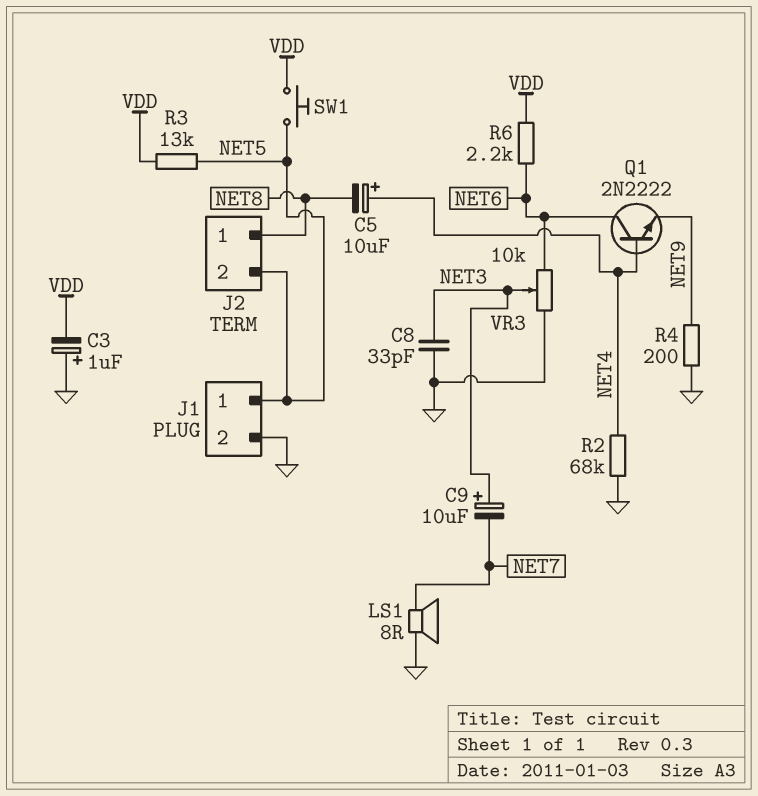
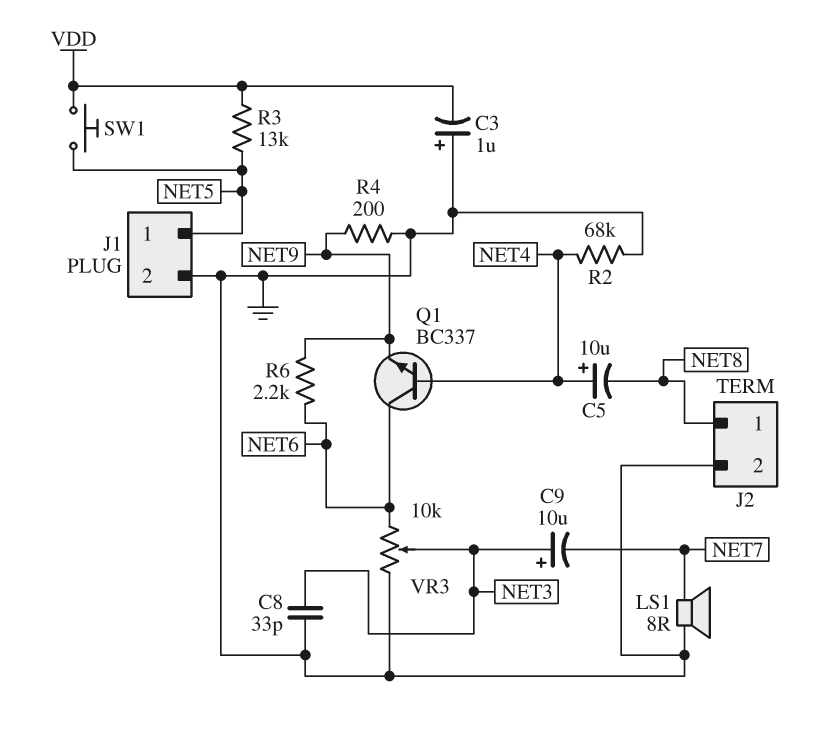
J2 pin 2: NET5 -> GND
Q1: NPN 2N2222 (B NET4, C NET6, E NET9) -> NPN BC337 (B NET4, C NET6, E NET9)
R6: 2.2k (NET6, VDD) -> 2.2k (NET6, NET9)

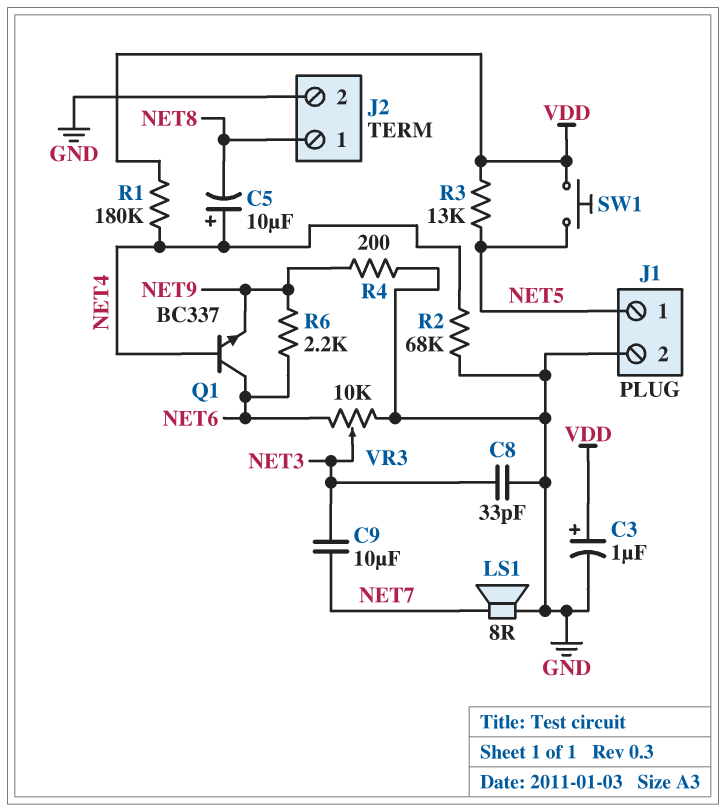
C3: 1uF (plus GND, minus VDD) -> 1uF (plus VDD, minus GND)
C9: 10uF (plus NET3, minus NET7) -> 10uF (NET3, NET7)
R1: none -> 180k (NET4, VDD)

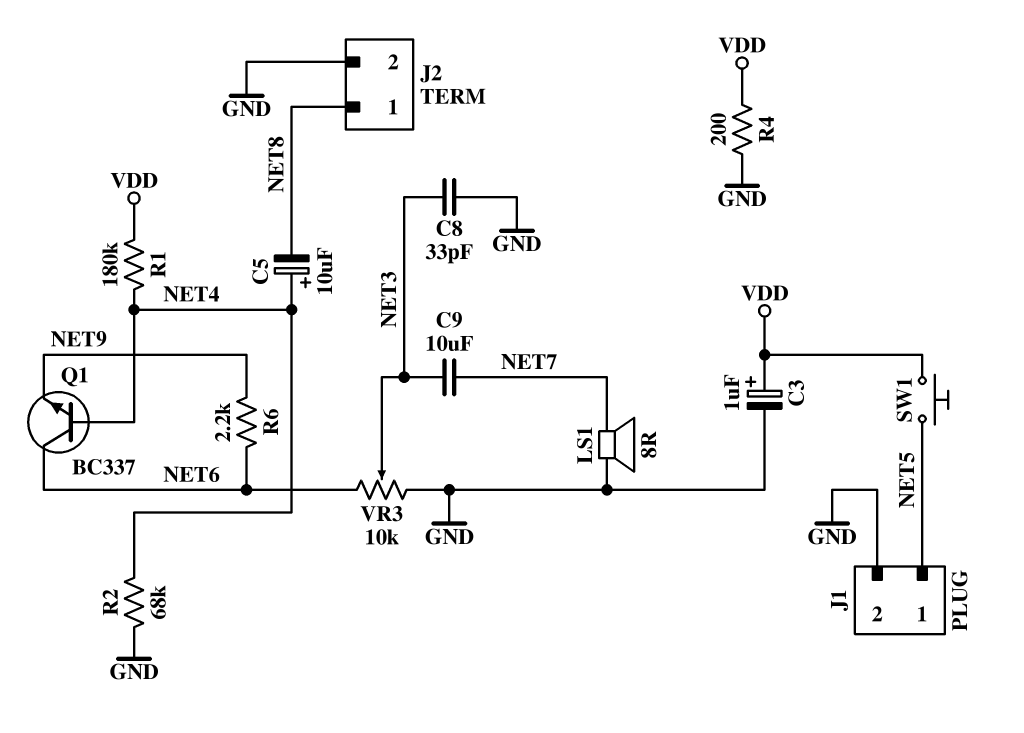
R3: 13k (NET5, VDD) -> none
R4: 200 (GND, NET9) -> 200 (GND, VDD)

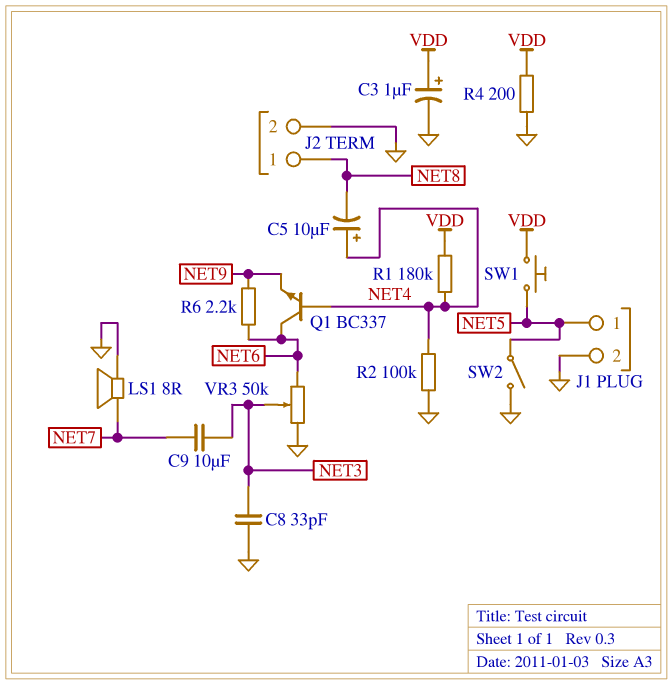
R2: 68k (GND, NET4) -> 100k (GND, NET4)
SW2: none -> switch (GND, NET5)
VR3: 10k (GND, NET6, wiper NET3) -> 50k (GND, NET6, wiper NET3)

